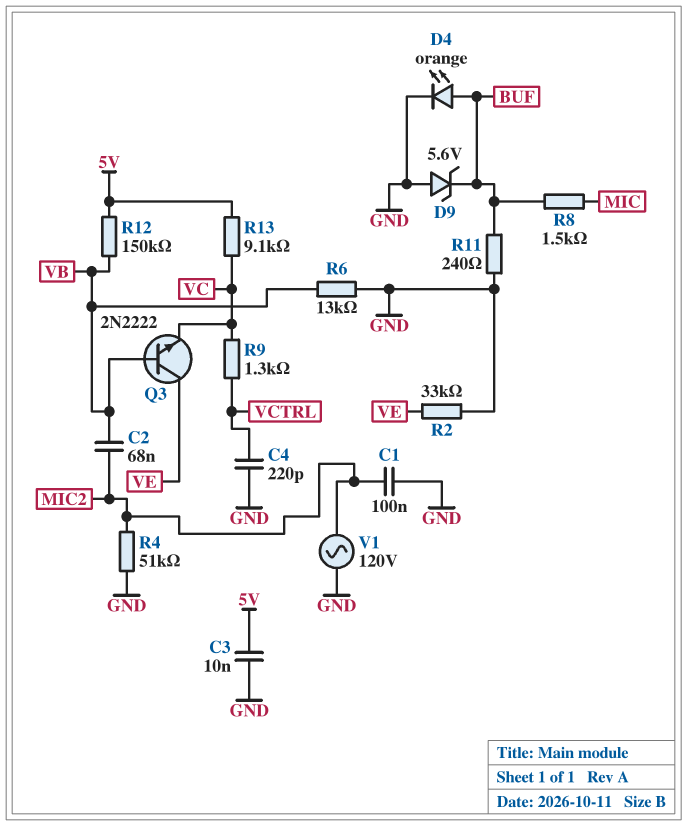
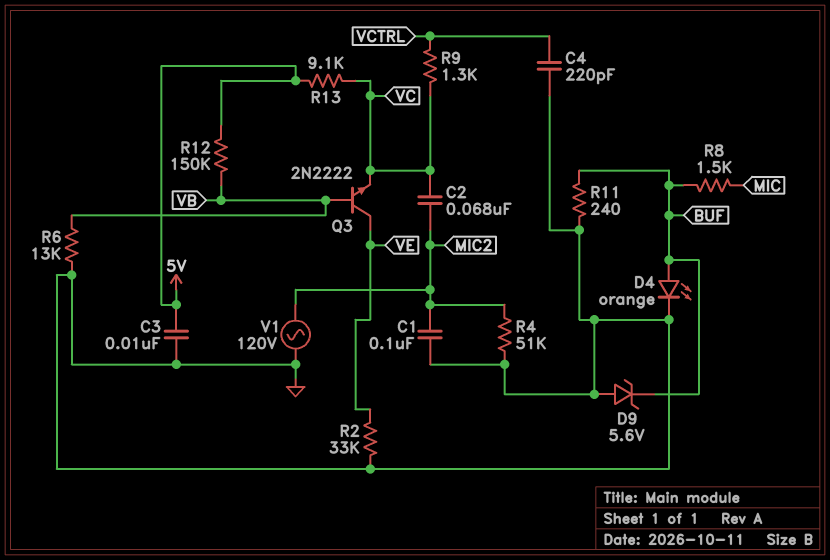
C2: 68nF (MIC2, VB) -> 68nF (MIC2, VC)

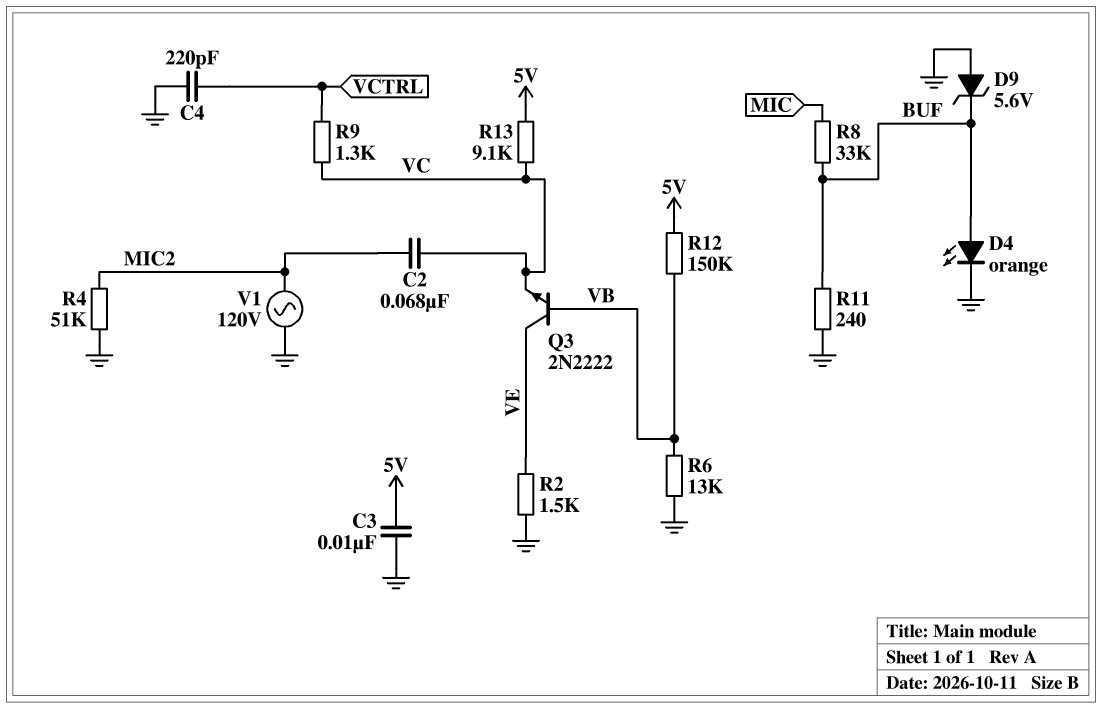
C1: 100nF (GND, MIC2) -> none
R2: 33k (GND, VE) -> 1.5k (GND, VE)
R8: 1.5k (BUF, MIC) -> 33k (BUF, MIC)

